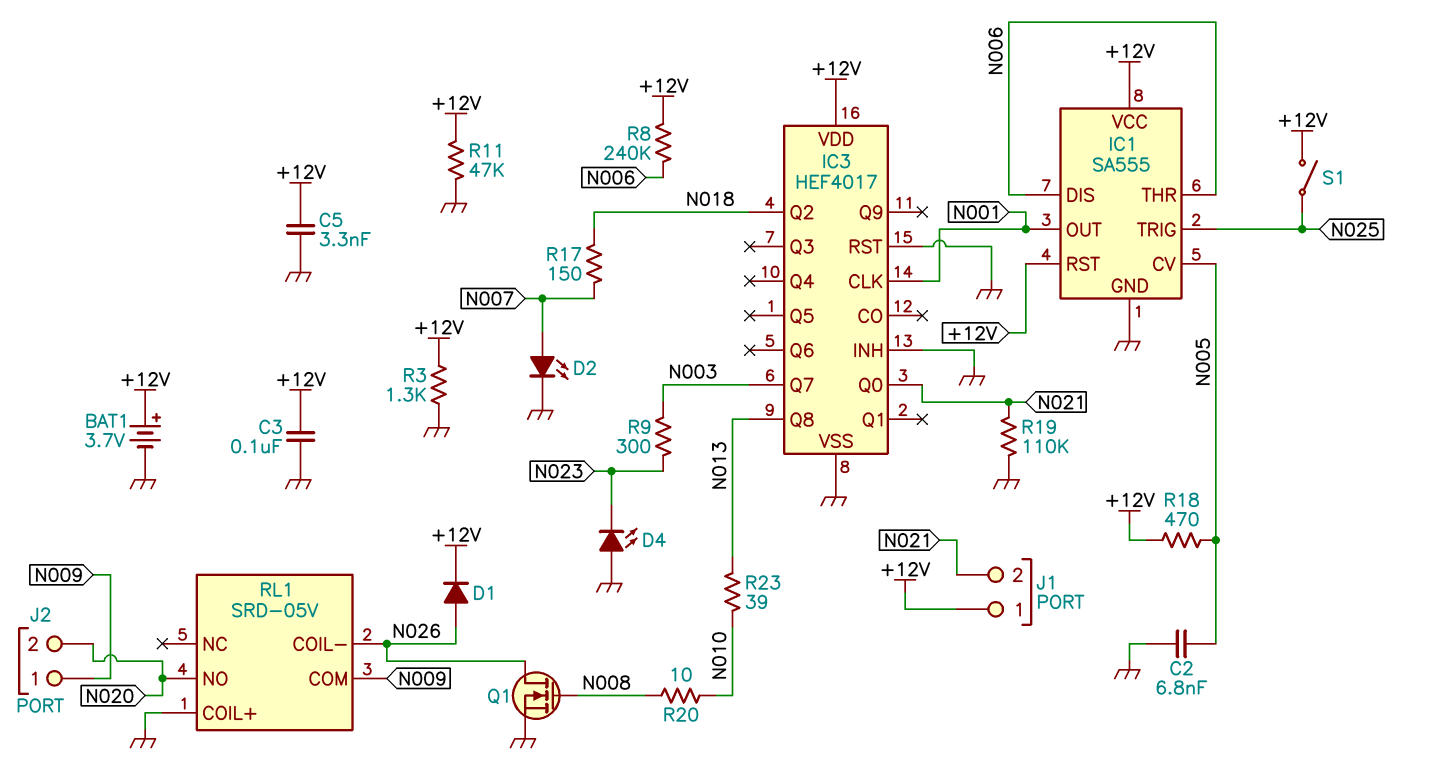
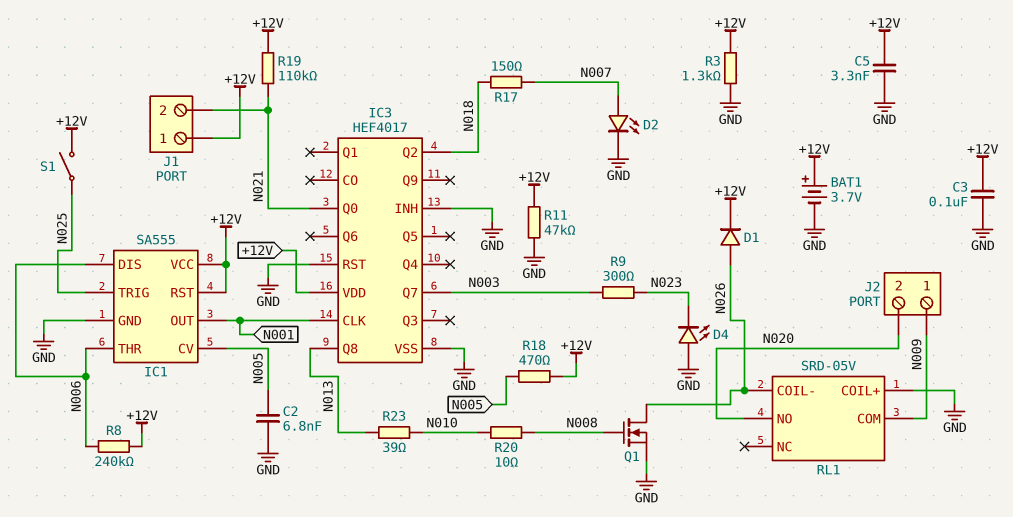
R19: 110k (GND, N021) -> 110k (+12V, N021)

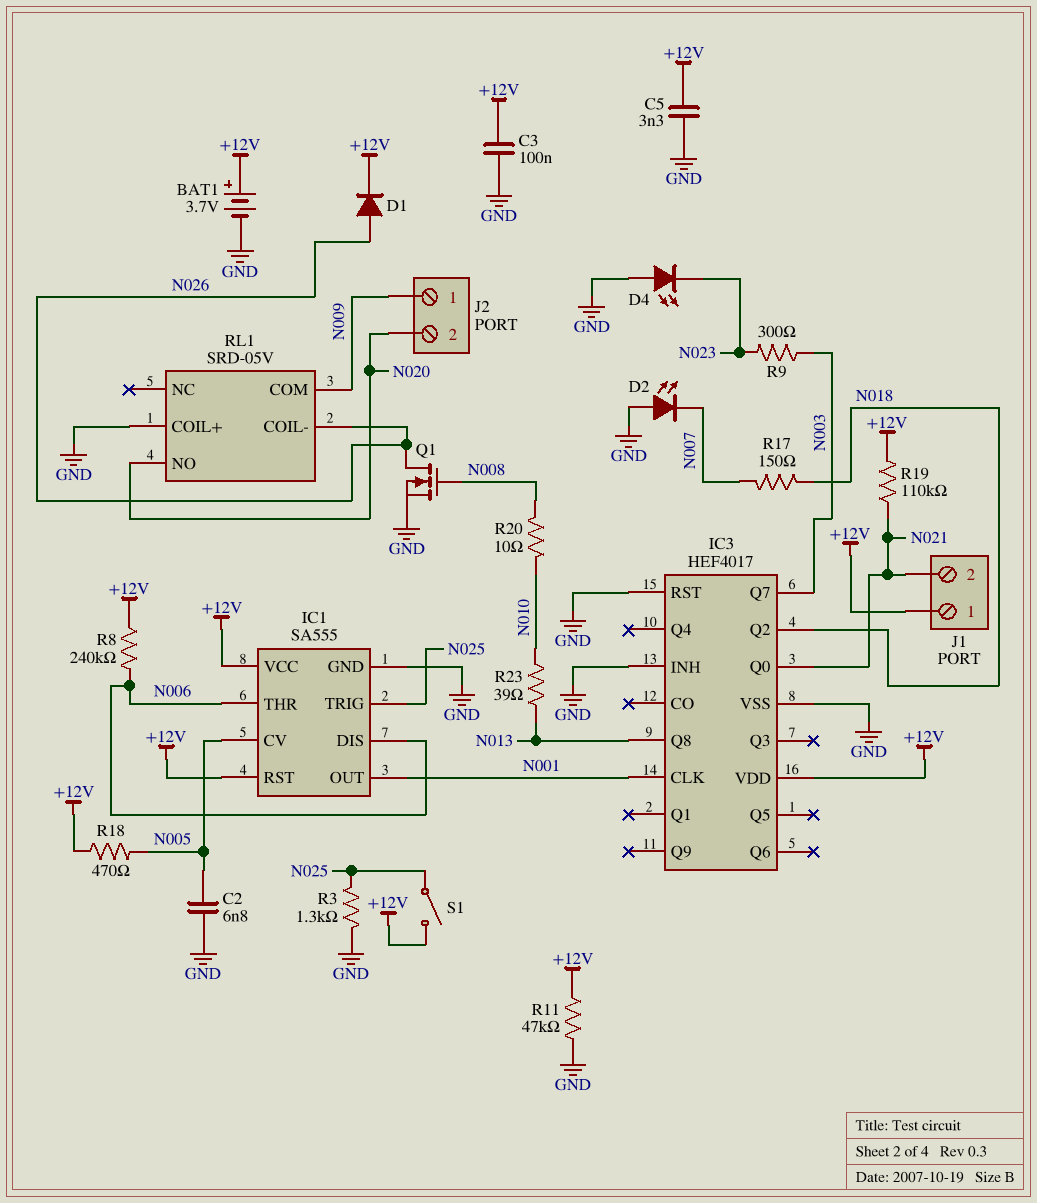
D2: LED (A N007, K GND) -> LED (A GND, K N007)
R3: 1.3k (+12V, GND) -> 1.3k (GND, N025)

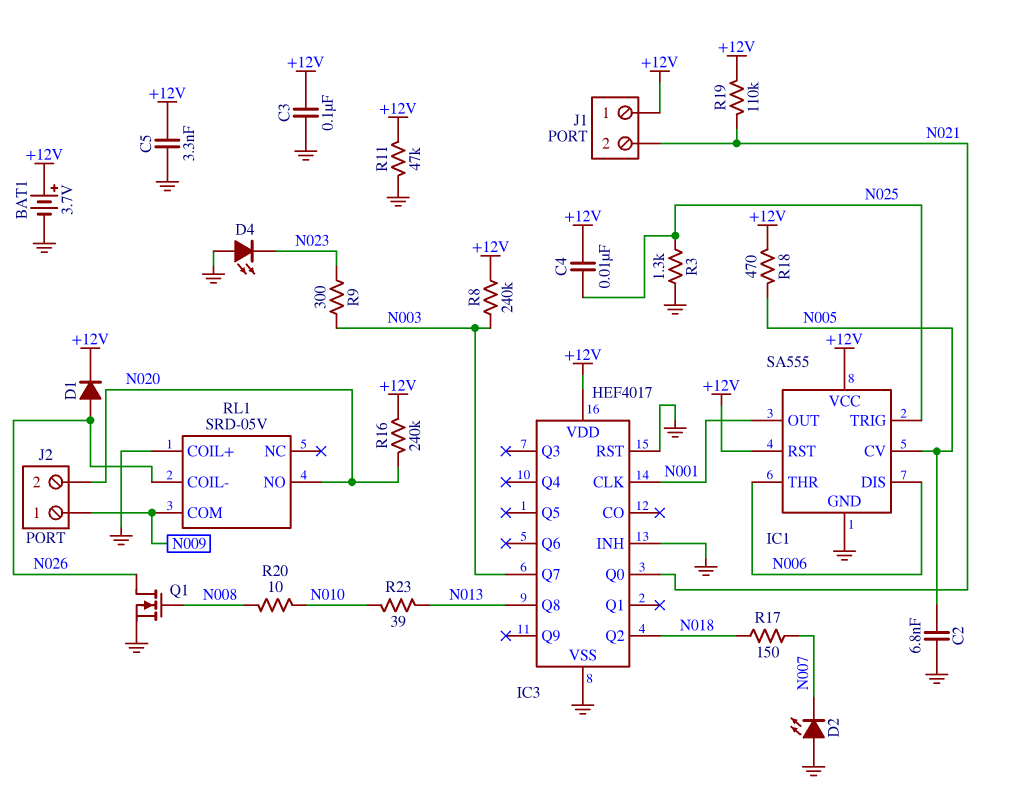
C4: none -> 10nF (+12V, N025)
R8: 240k (+12V, N006) -> 240k (+12V, N003)
R16: none -> 240k (+12V, N020)
S1: switch (+12V, N025) -> none

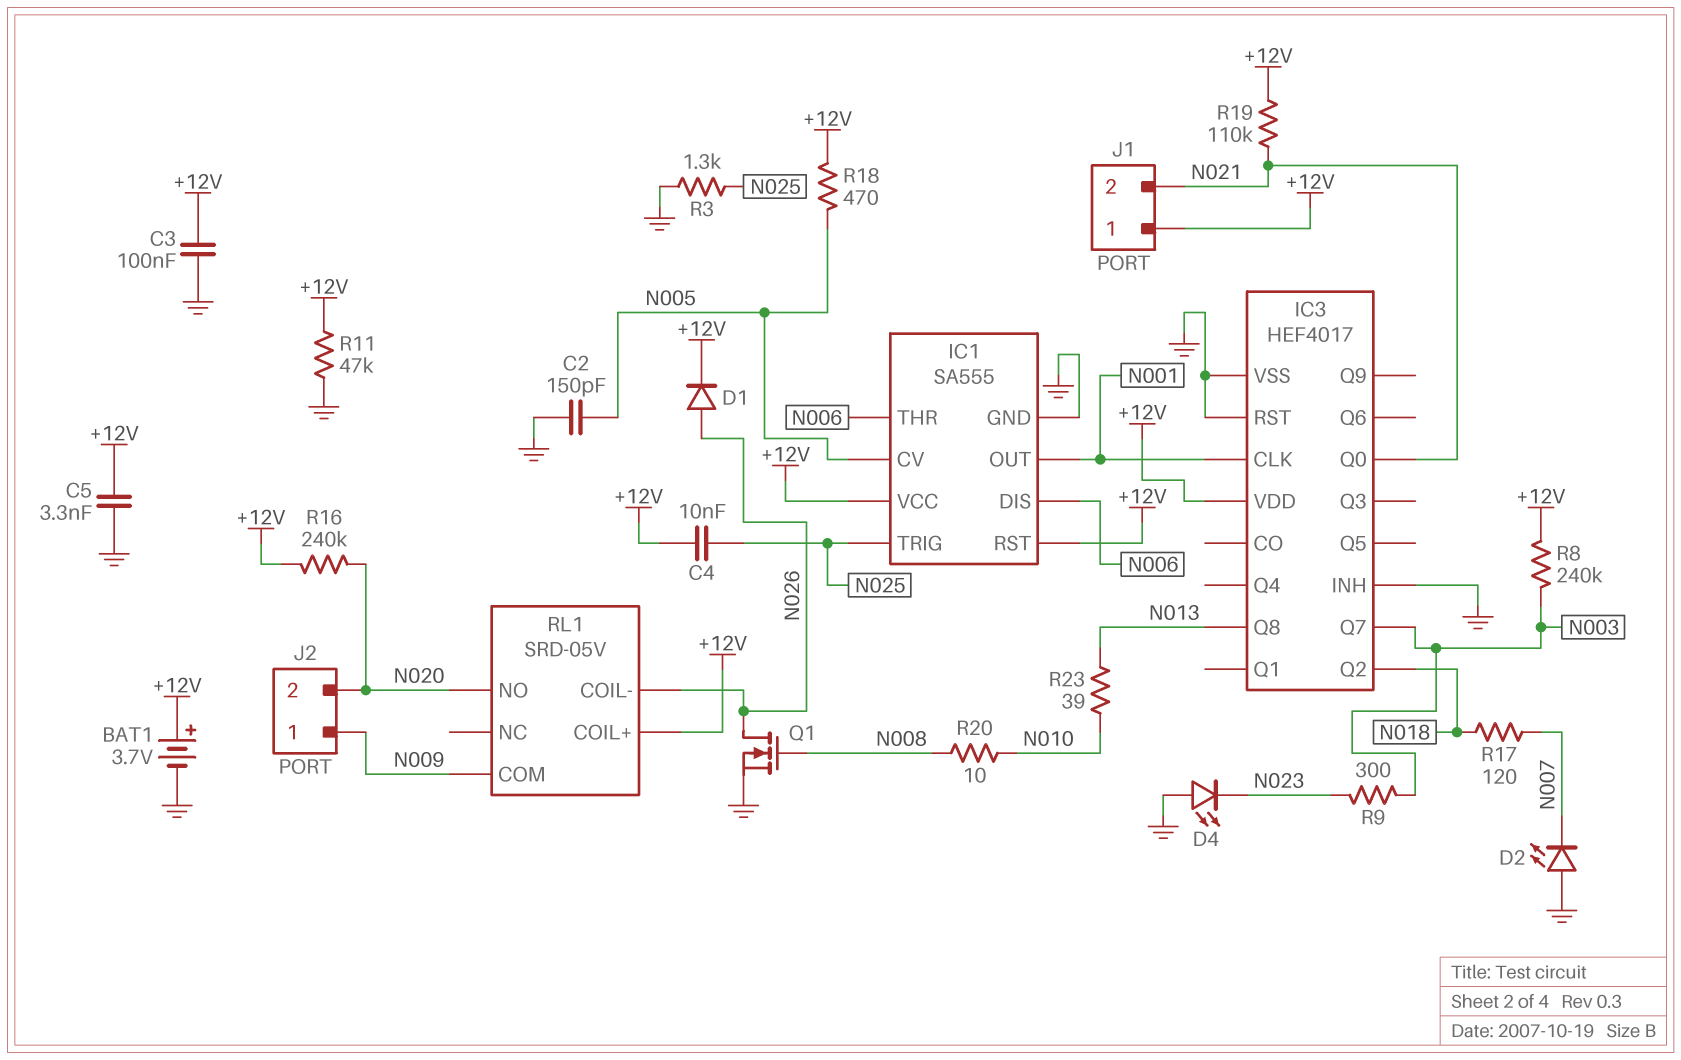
C2: 6.8nF (GND, N005) -> 150pF (GND, N005)
R17: 150 (N007, N018) -> 120 (N007, N018)
RL1 pin COIL+: GND -> +12V

